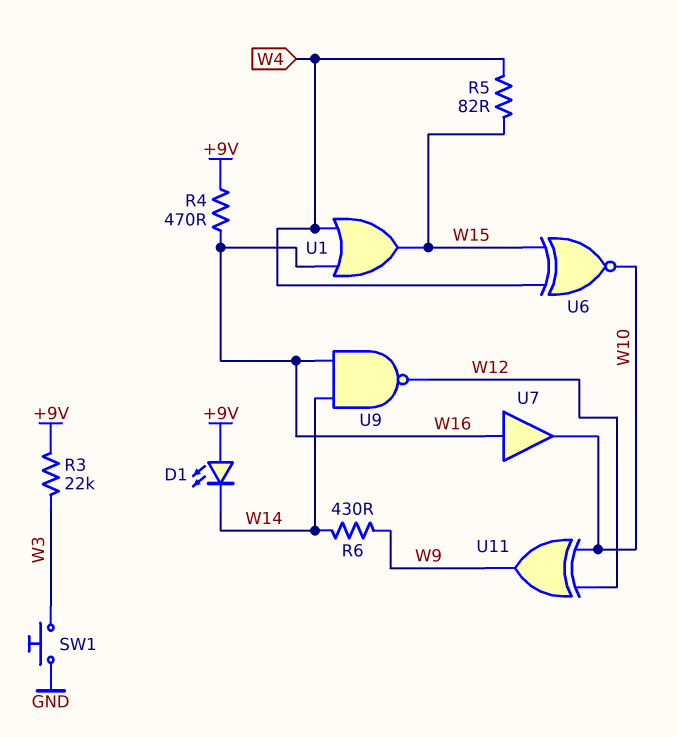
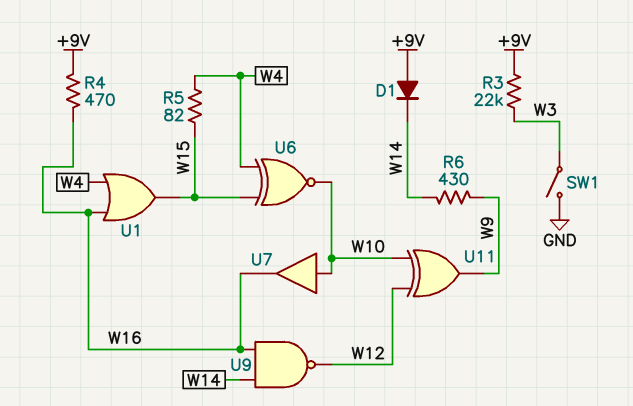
D1: LED (A +9V, K W14) -> diode (A +9V, K W14)
SW1: button (GND, W3) -> switch (GND, W3)
U7: buffer (in W16, out W10) -> buffer (in W10, out W16)

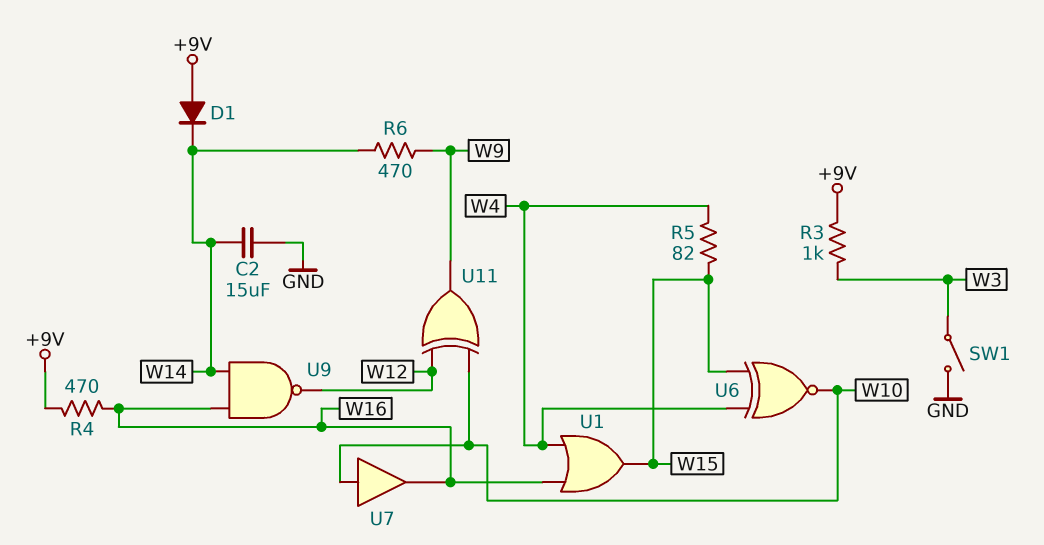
C2: none -> 15uF (GND, W14)
R3: 22k (+9V, W3) -> 1k (+9V, W3)
R6: 430 (W9, W14) -> 470 (W9, W14)

